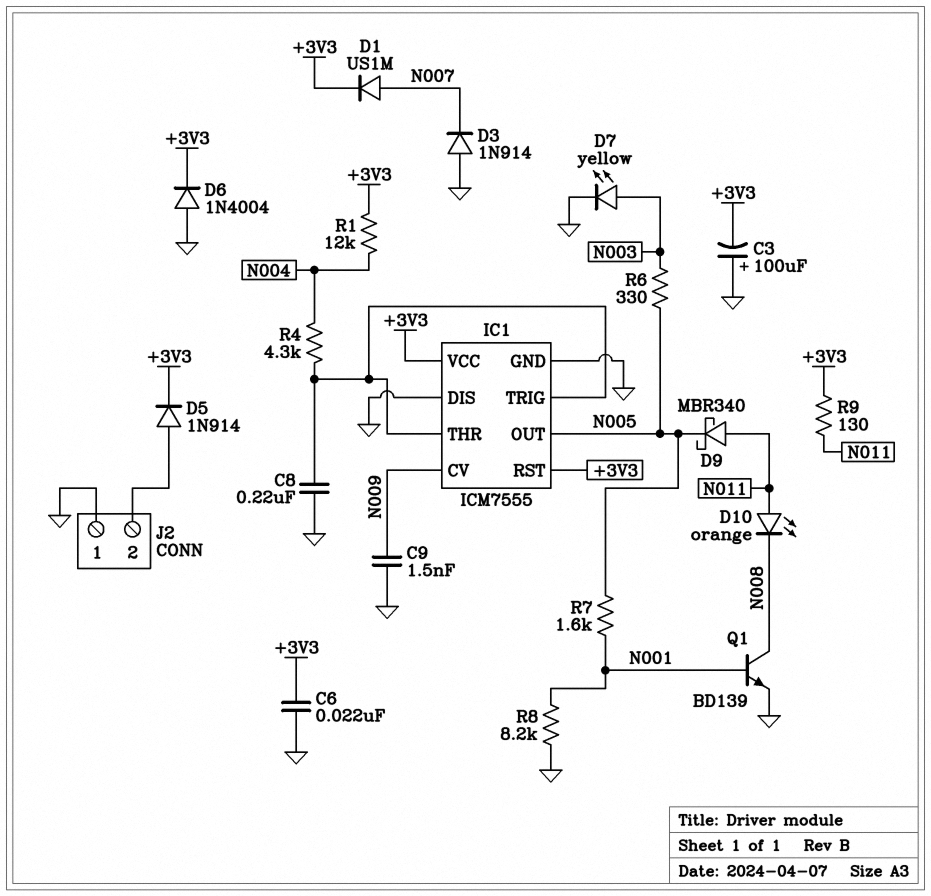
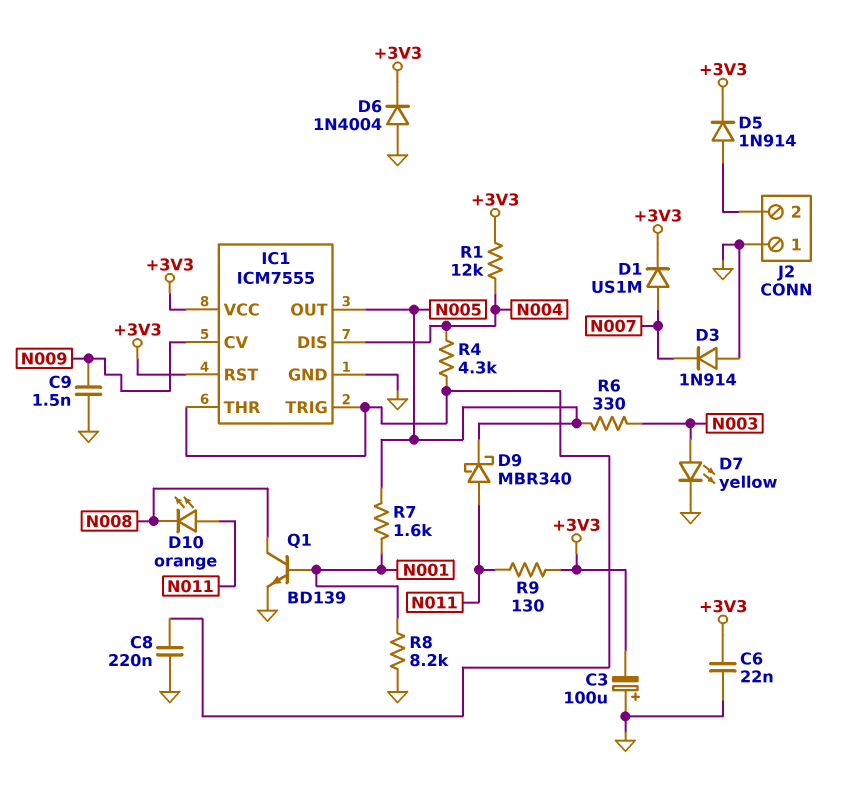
IC1 pin DIS: GND -> N004

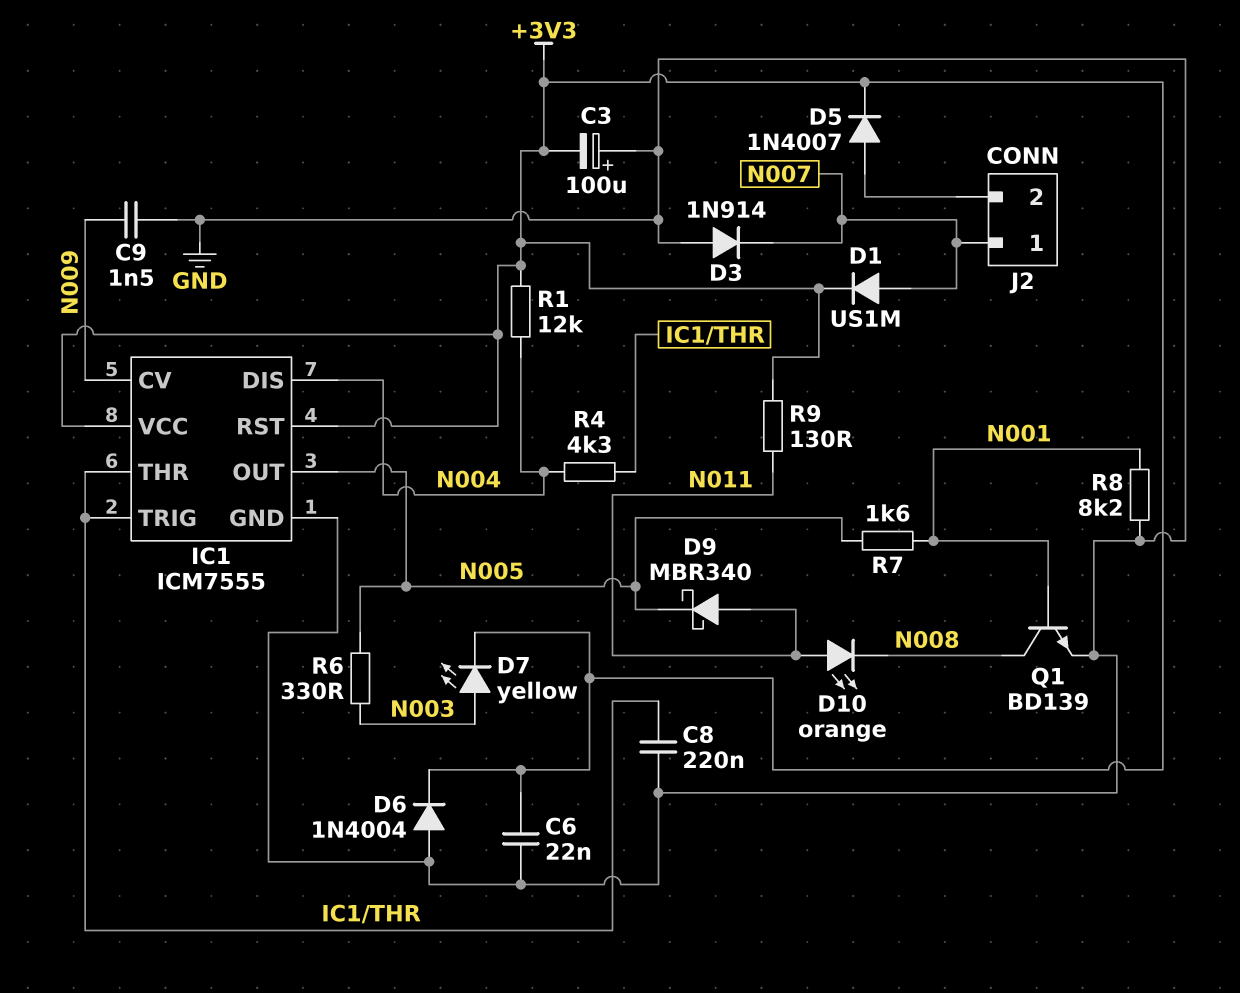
D5: diode 1N914 (A J2/2, K +3V3) -> diode 1N4007 (A J2/2, K +3V3)
D7: LED yellow (A N003, K GND) -> LED yellow (A N003, K +3V3)
J2 pin 1: GND -> N007

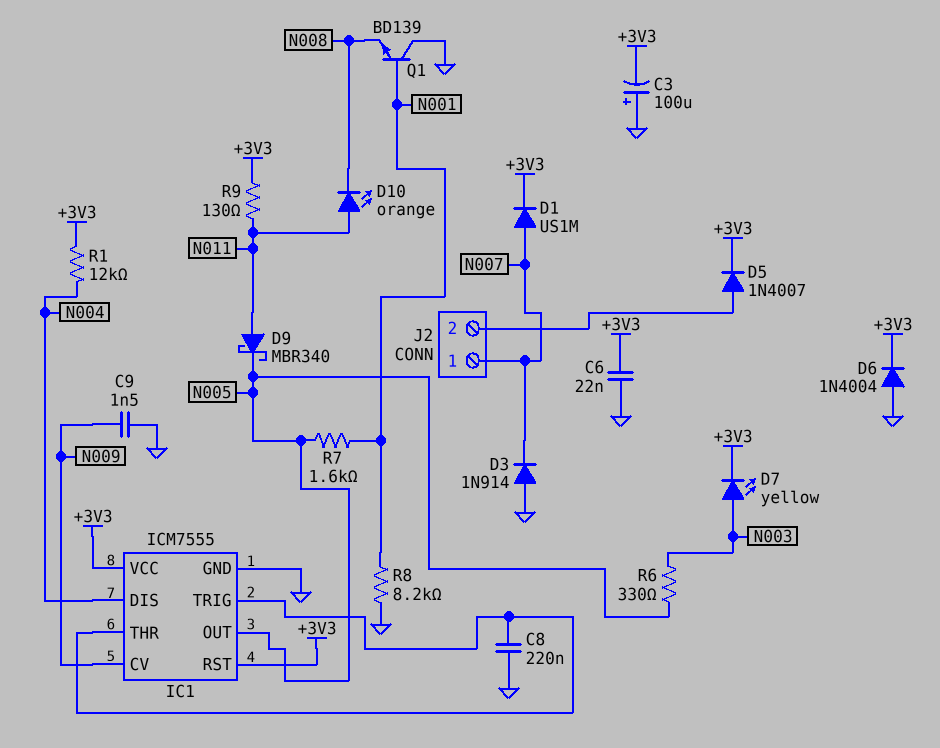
Q1: NPN BD139 (B N001, C N008, E GND) -> NPN BD139 (B N001, C GND, E N008)
R4: 4.3k (IC1/THR, N004) -> none

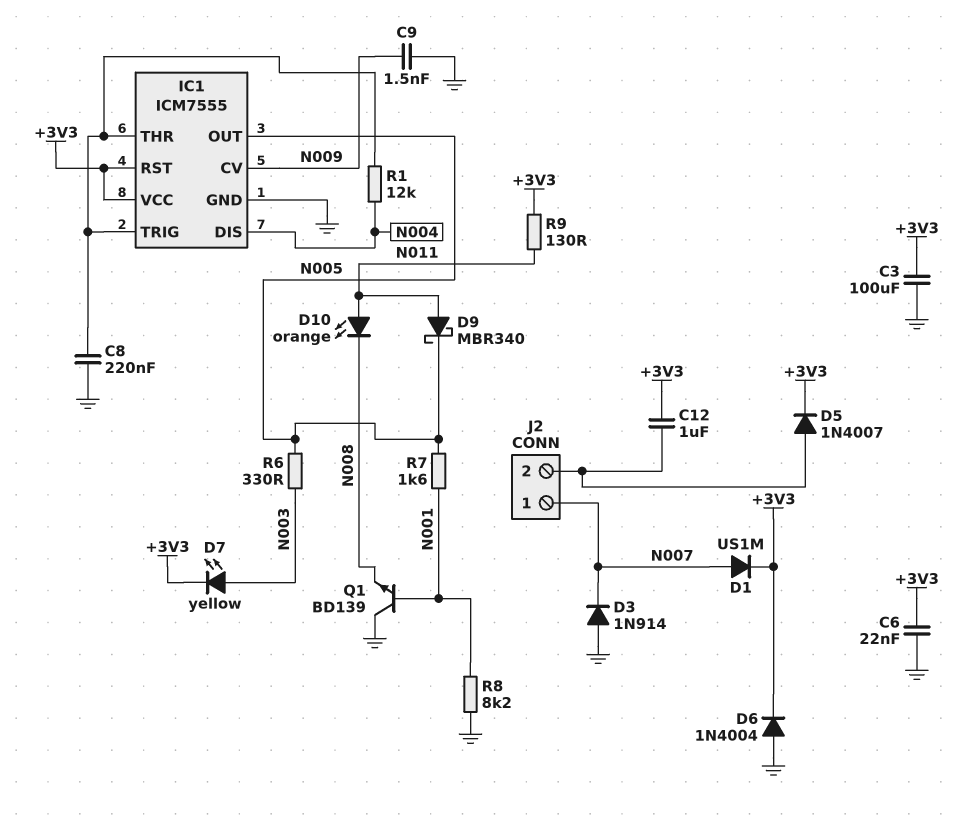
C3: 100uF (plus GND, minus +3V3) -> 100uF (+3V3, GND)
C12: none -> 1uF (+3V3, J2/2)
R1: 12k (+3V3, N004) -> 12k (IC1/THR, N004)

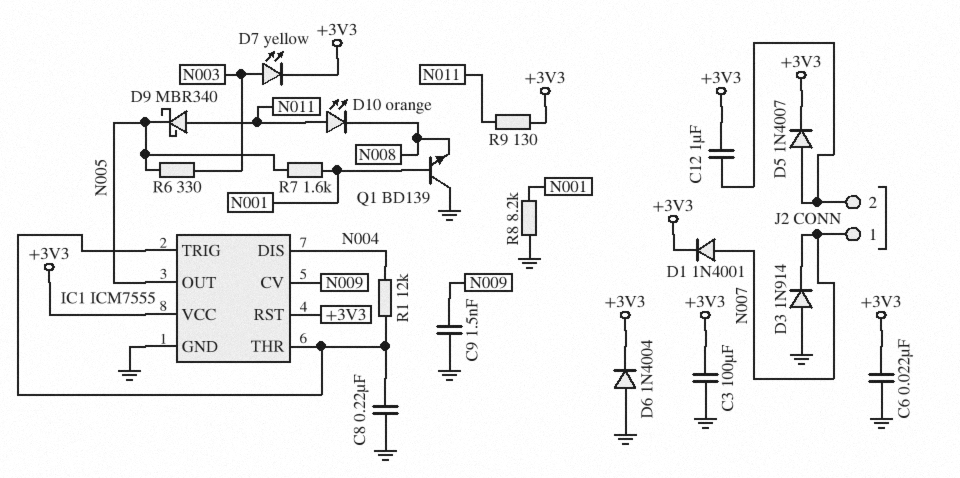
D1: diode US1M (A N007, K +3V3) -> diode 1N4001 (A N007, K +3V3)

